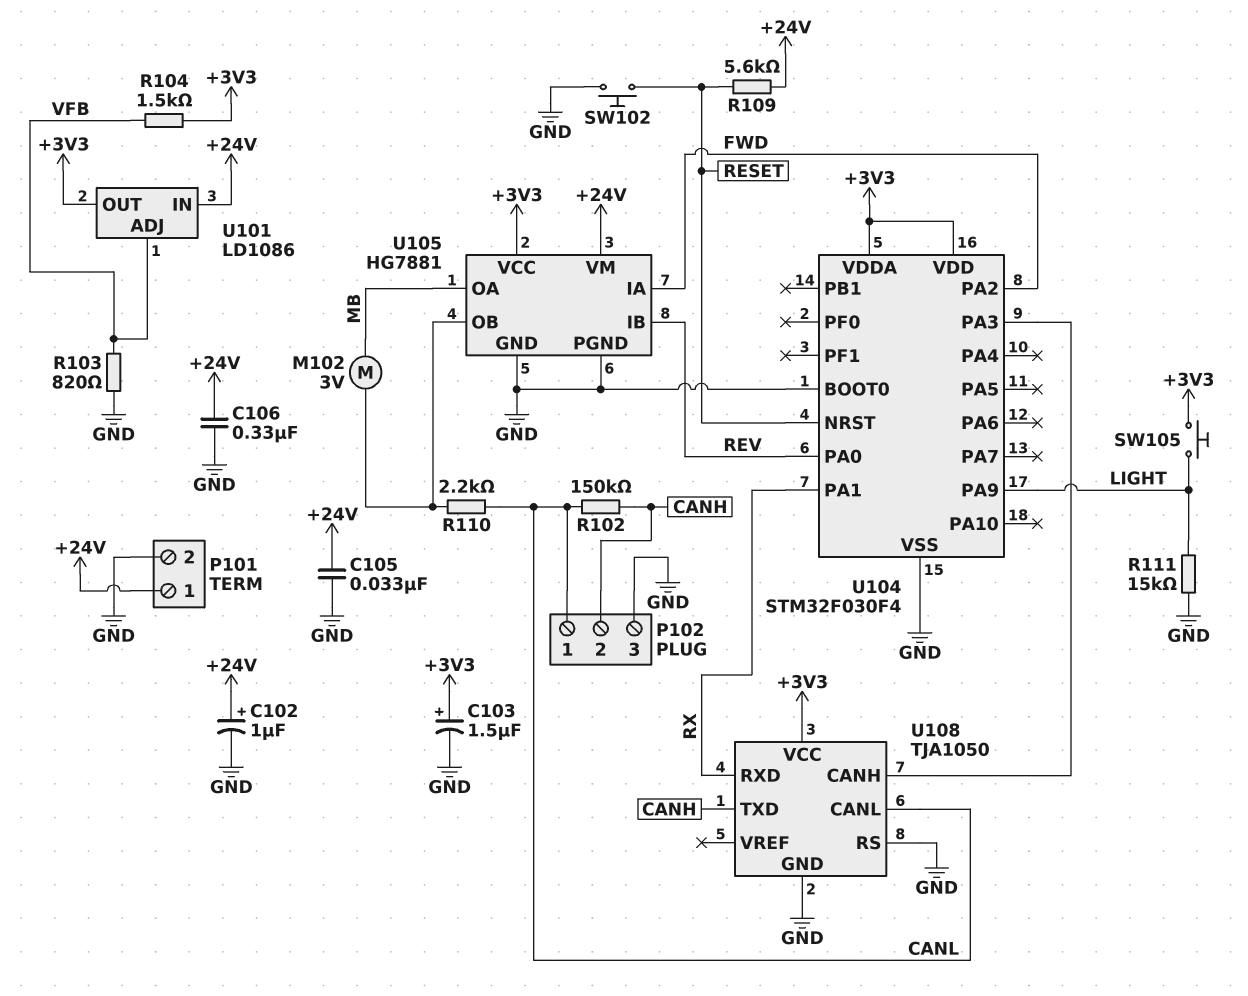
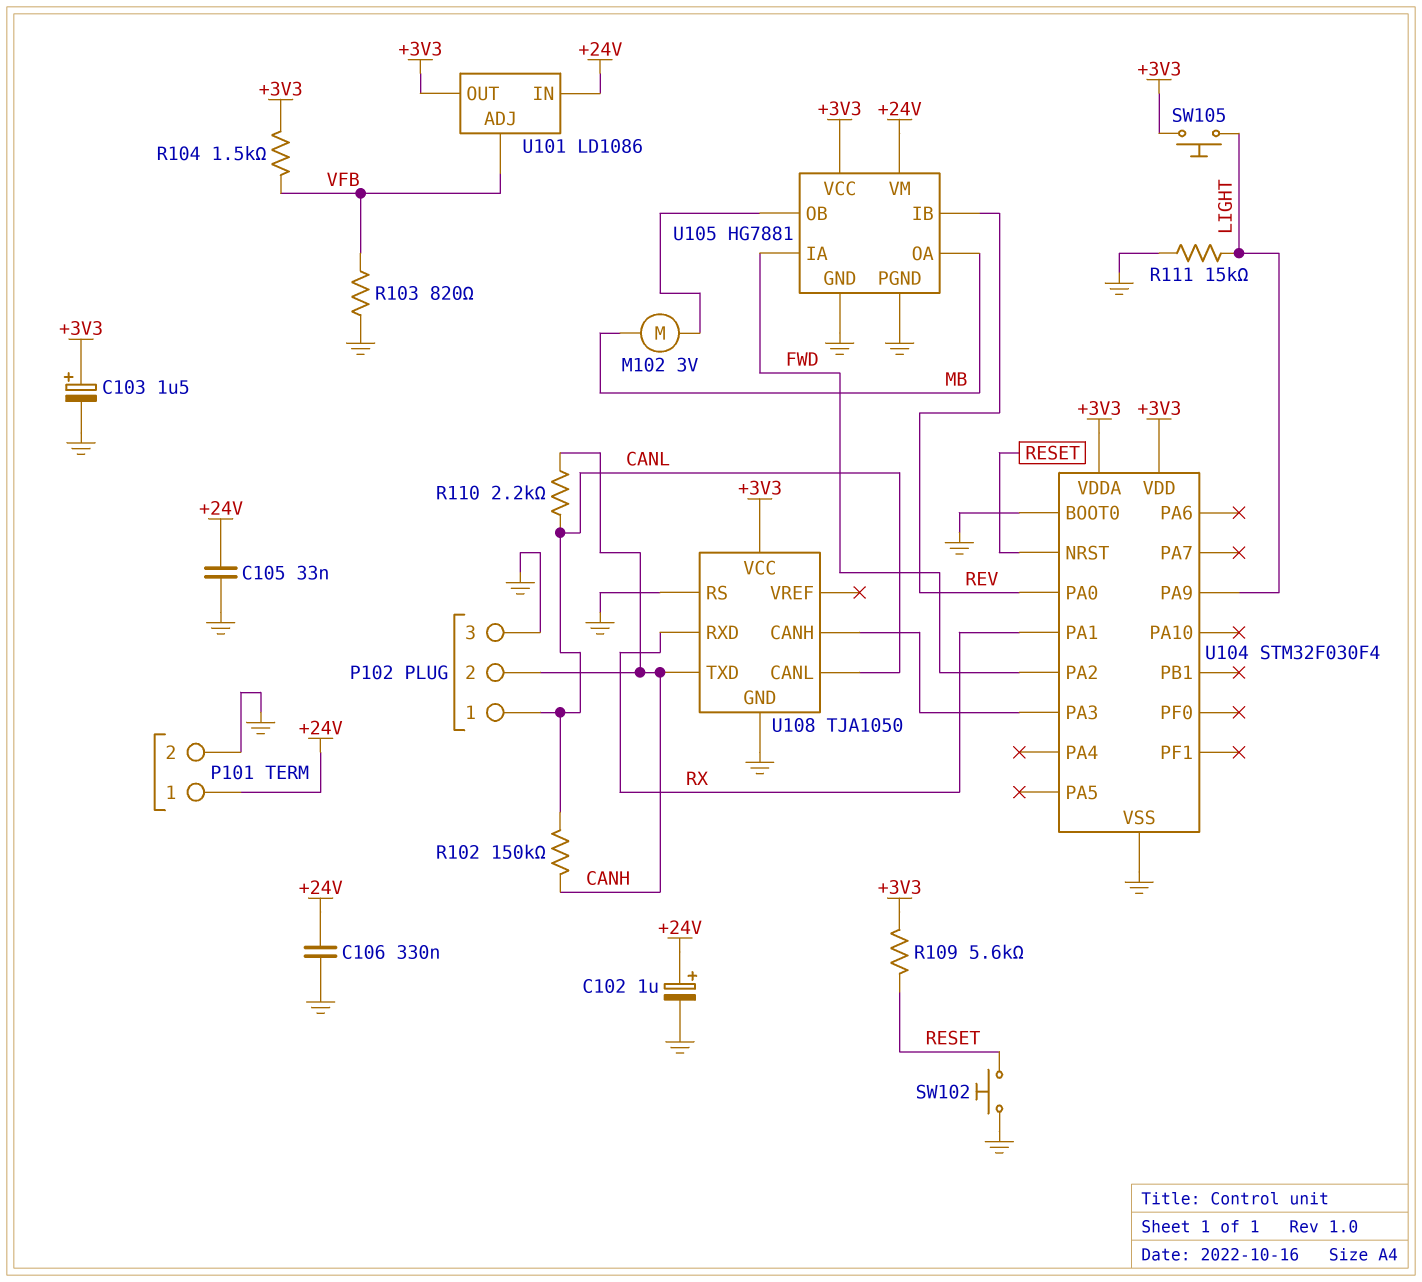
R109: 5.6k (+24V, RESET) -> 5.6k (+3V3, RESET)
R110: 2.2k (CANL, U105/OB) -> 2.2k (CANH, CANL)

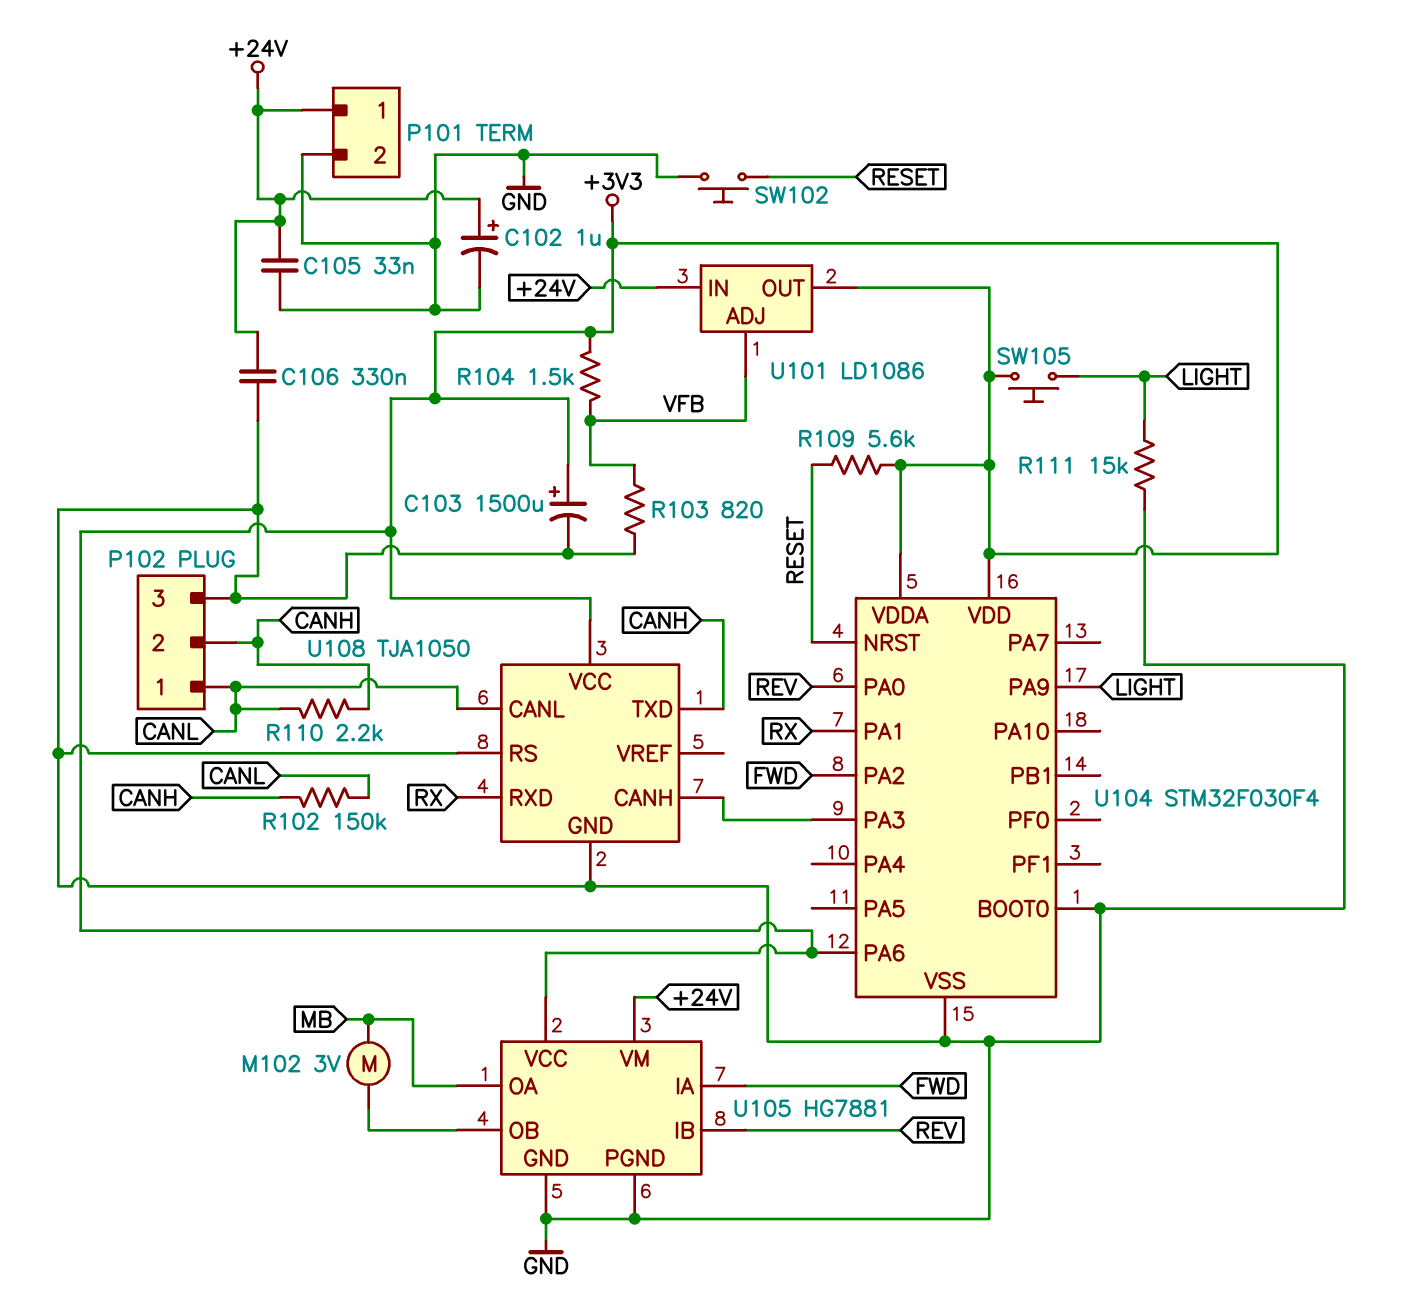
C103: 1.5uF (plus +3V3, minus GND) -> 1500uF (plus +3V3, minus GND)
U104 pin PA6: none -> +3V3

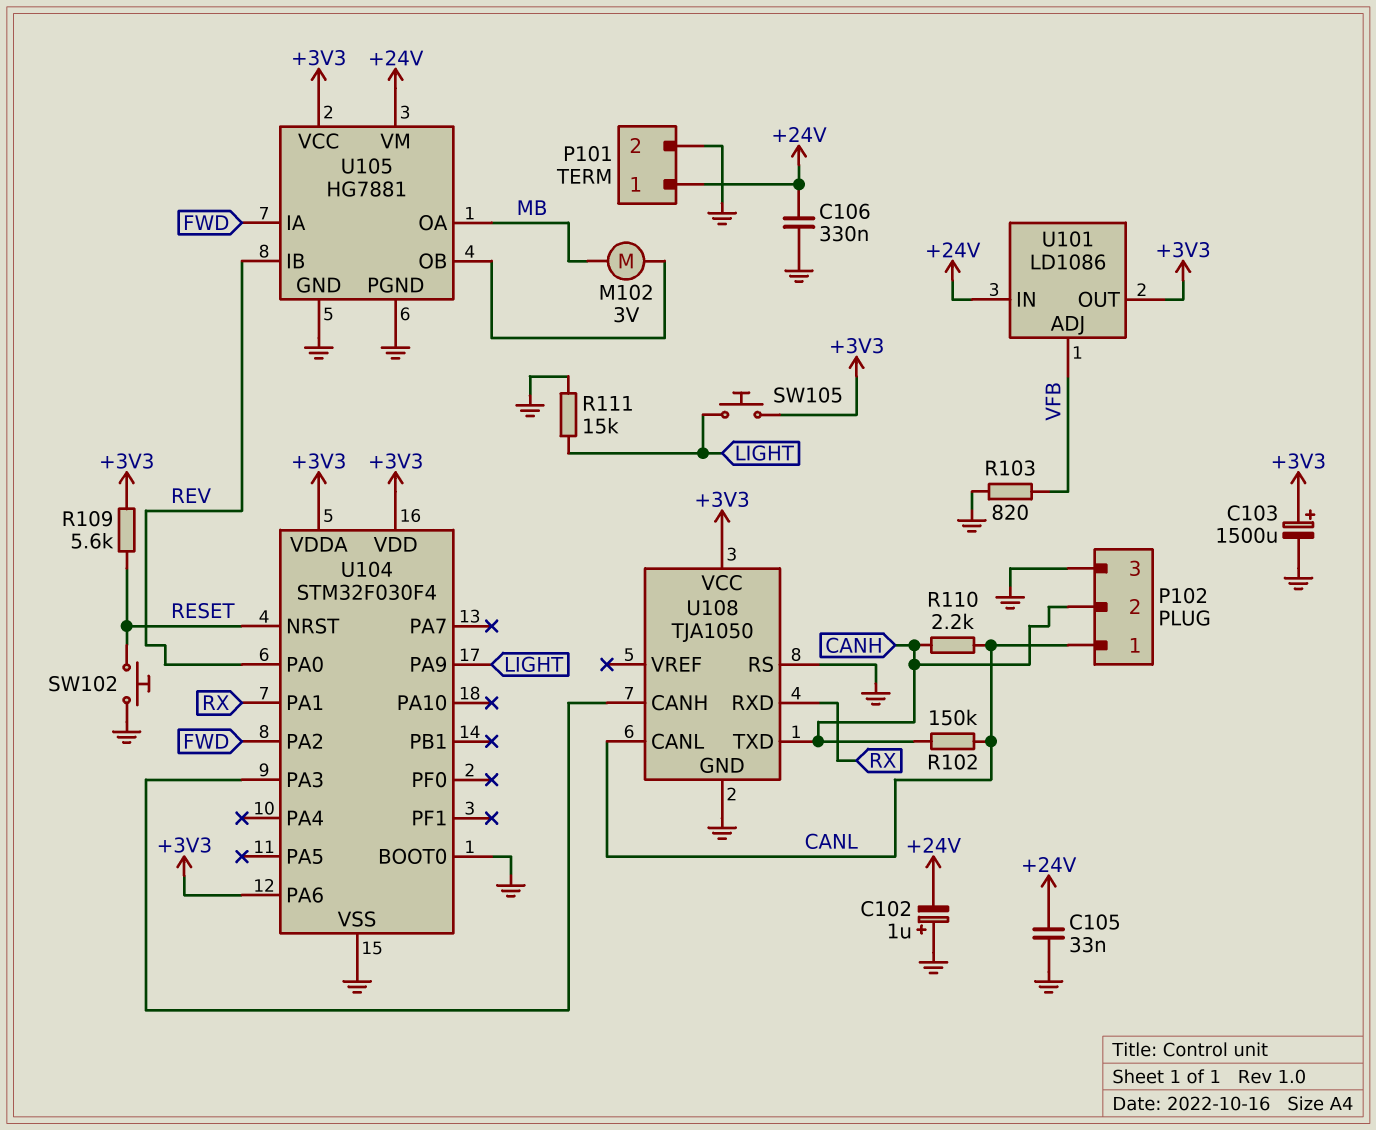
C102: 1uF (plus +24V, minus GND) -> 1uF (plus GND, minus +24V)
R104: 1.5k (+3V3, VFB) -> none

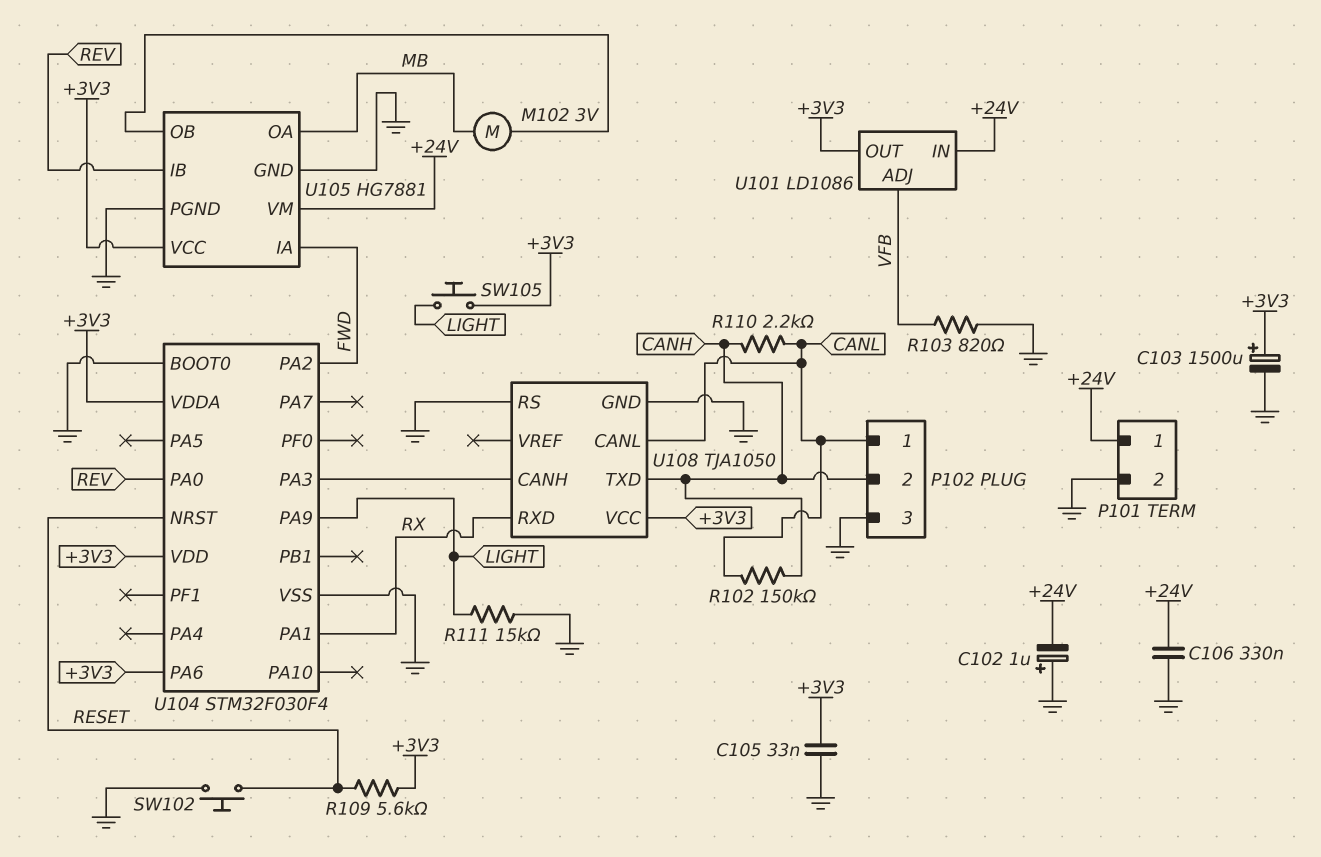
C105: 33nF (+24V, GND) -> 33nF (+3V3, GND)

